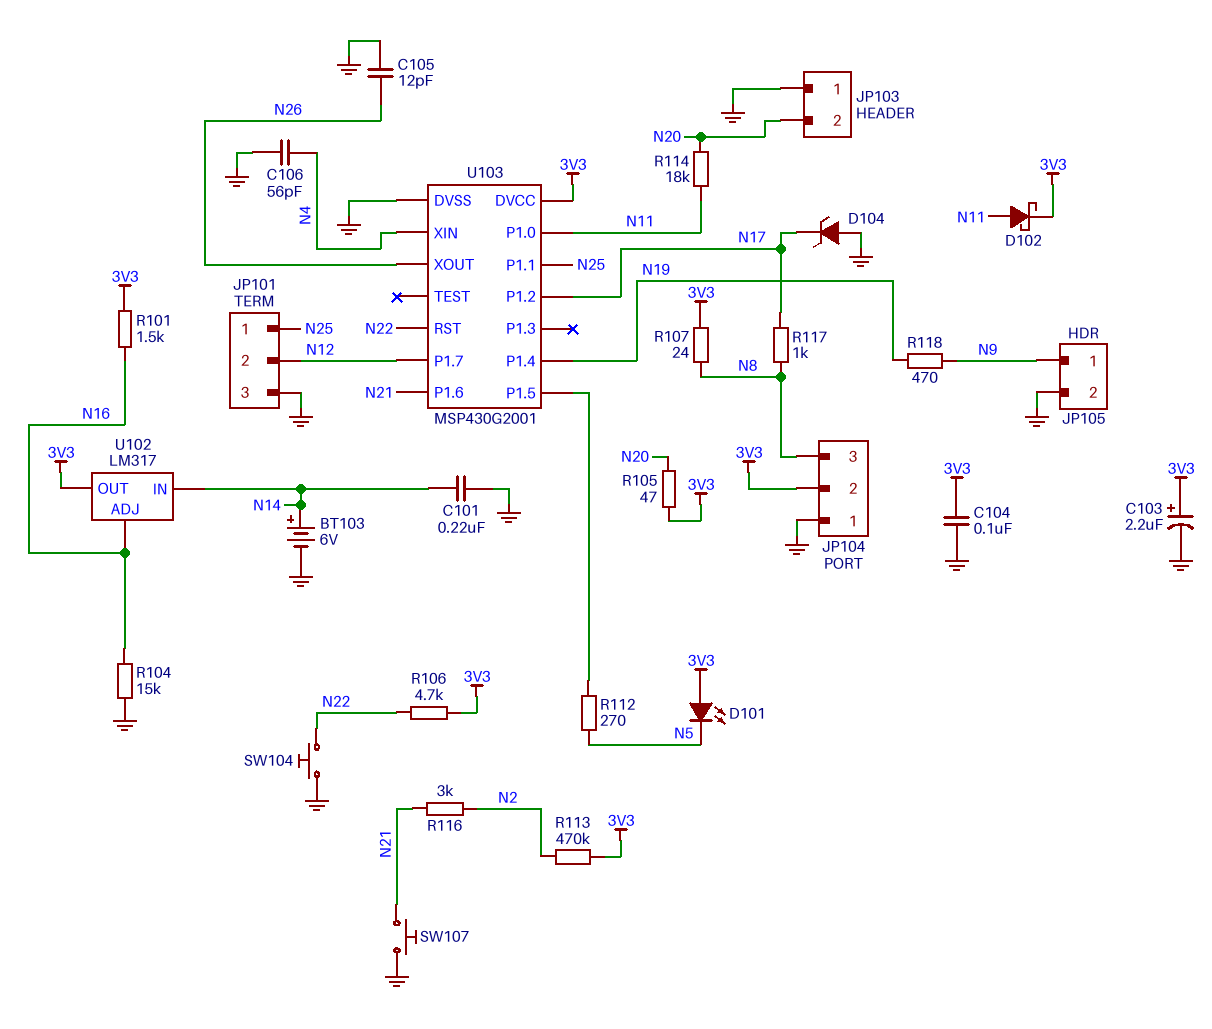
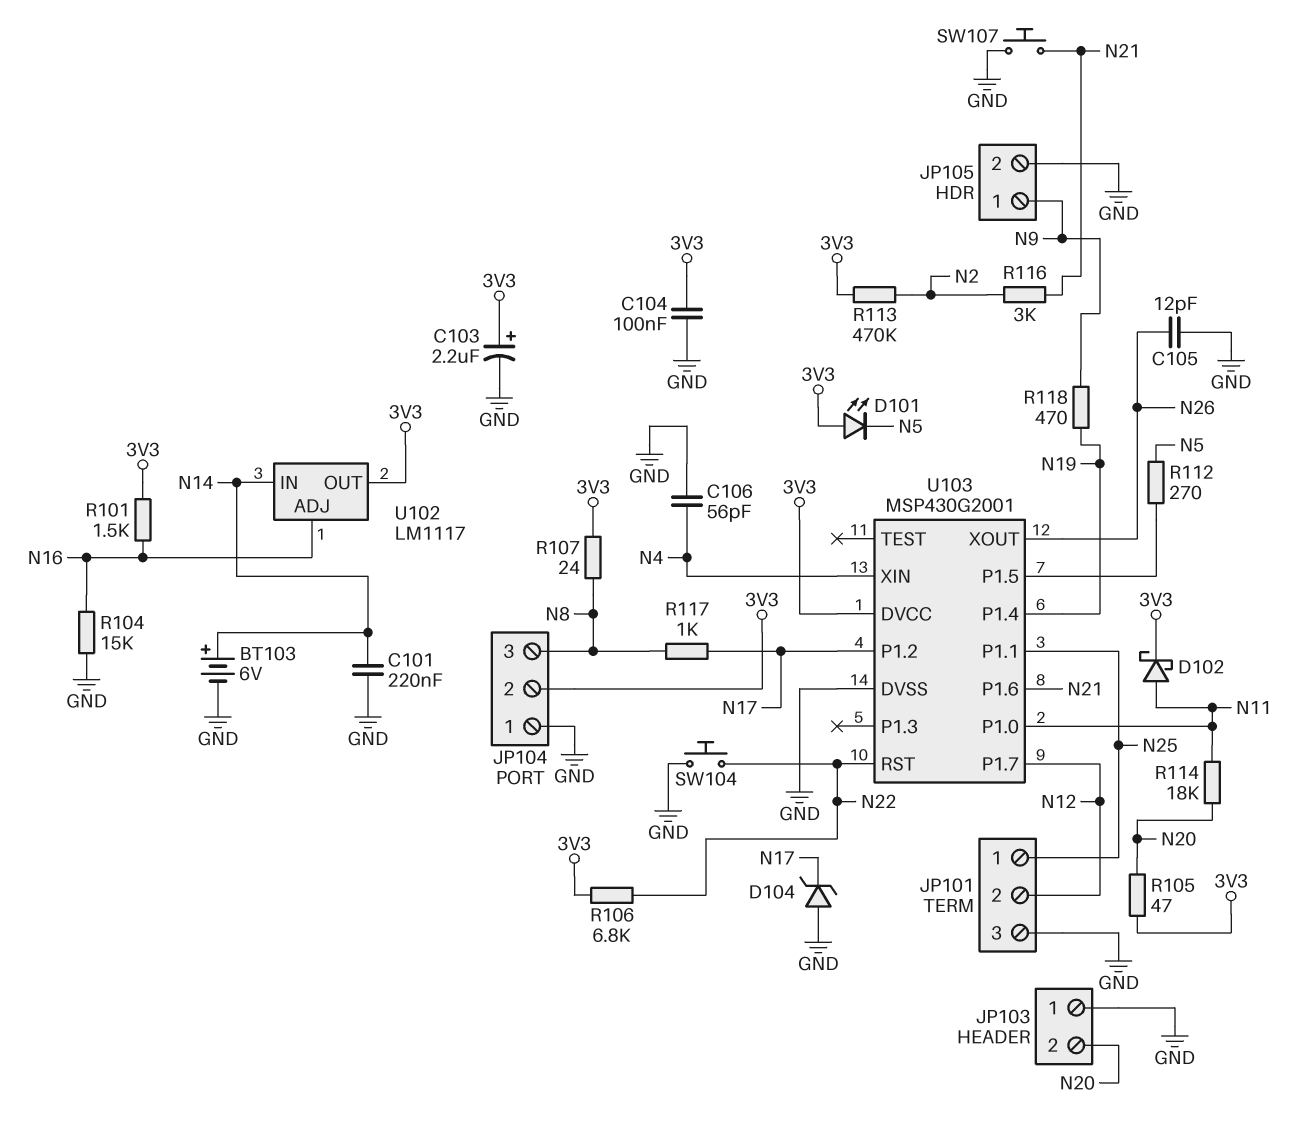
R106: 4.7k (3V3, N22) -> 6.8k (3V3, N22)
U102: LM317 -> LM1117

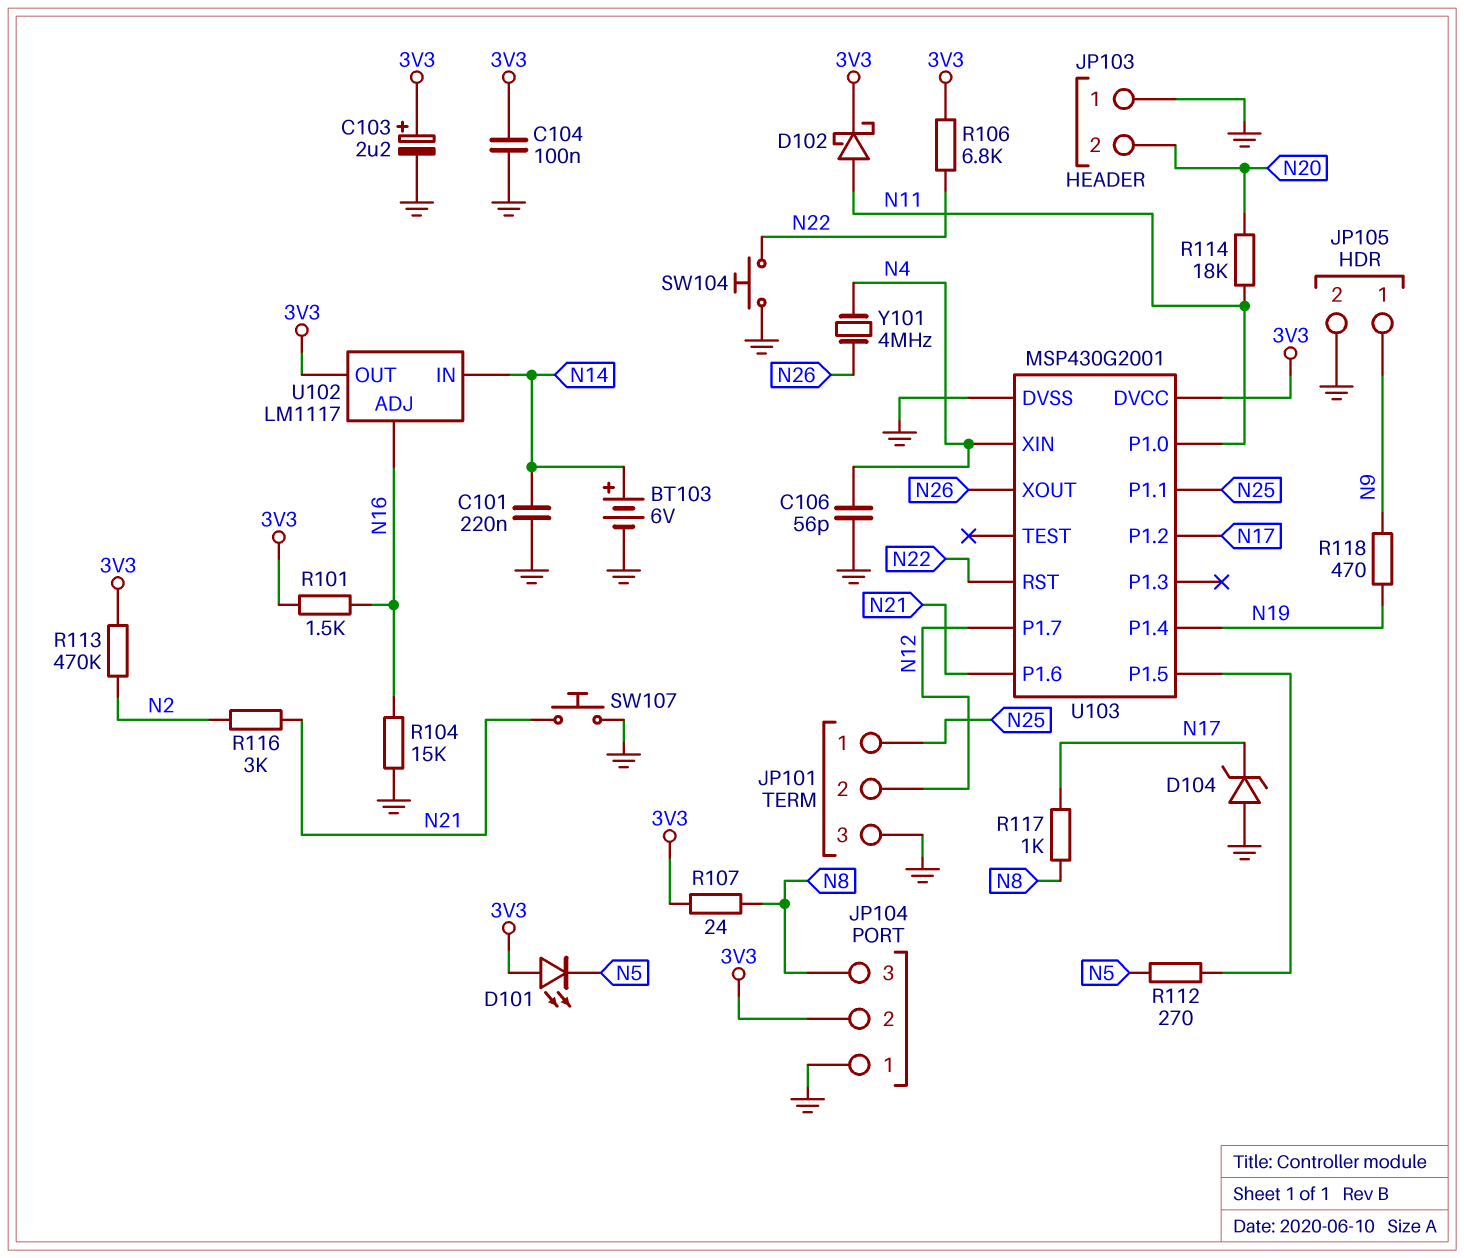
C105: 12pF (GND, N26) -> none
R105: 47 (3V3, N20) -> none
Y101: none -> 4MHz (N4, N26)

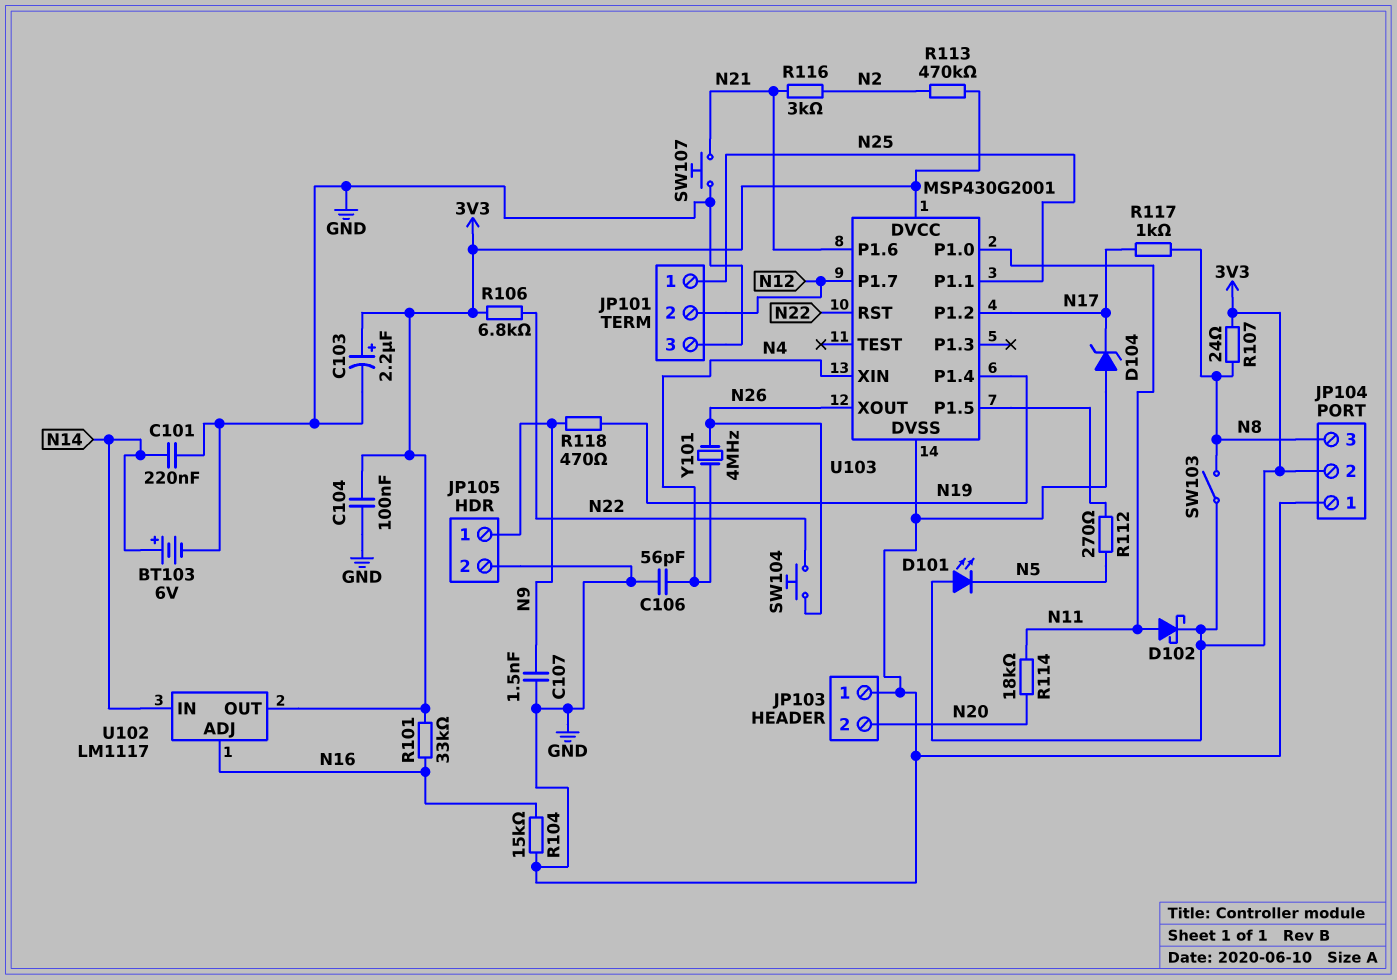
C107: none -> 1.5nF (GND, N9)
R101: 1.5k (3V3, N16) -> 33k (3V3, N16)
SW103: none -> switch (3V3, N8)
SW104: button (GND, N22) -> button (N22, N26)

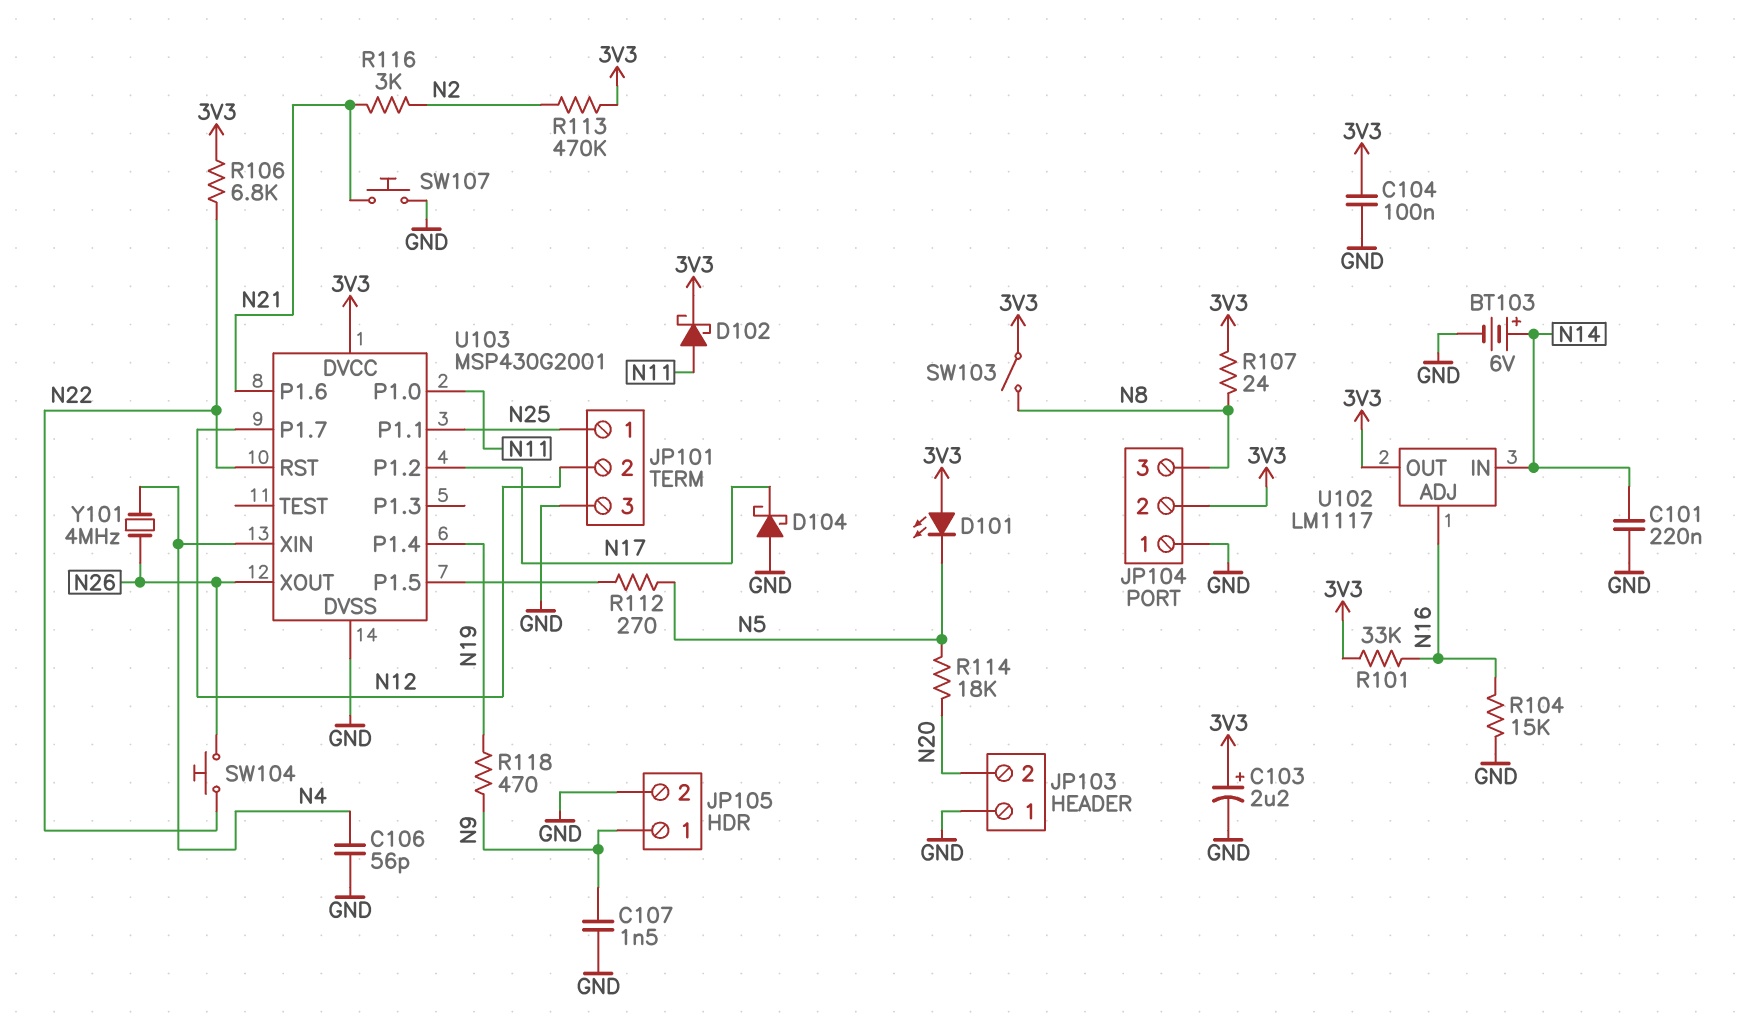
D104: zener (A GND, K N17) -> schottky (A GND, K N17)
R114: 18k (N11, N20) -> 18k (N5, N20)
R117: 1k (N8, N17) -> none

